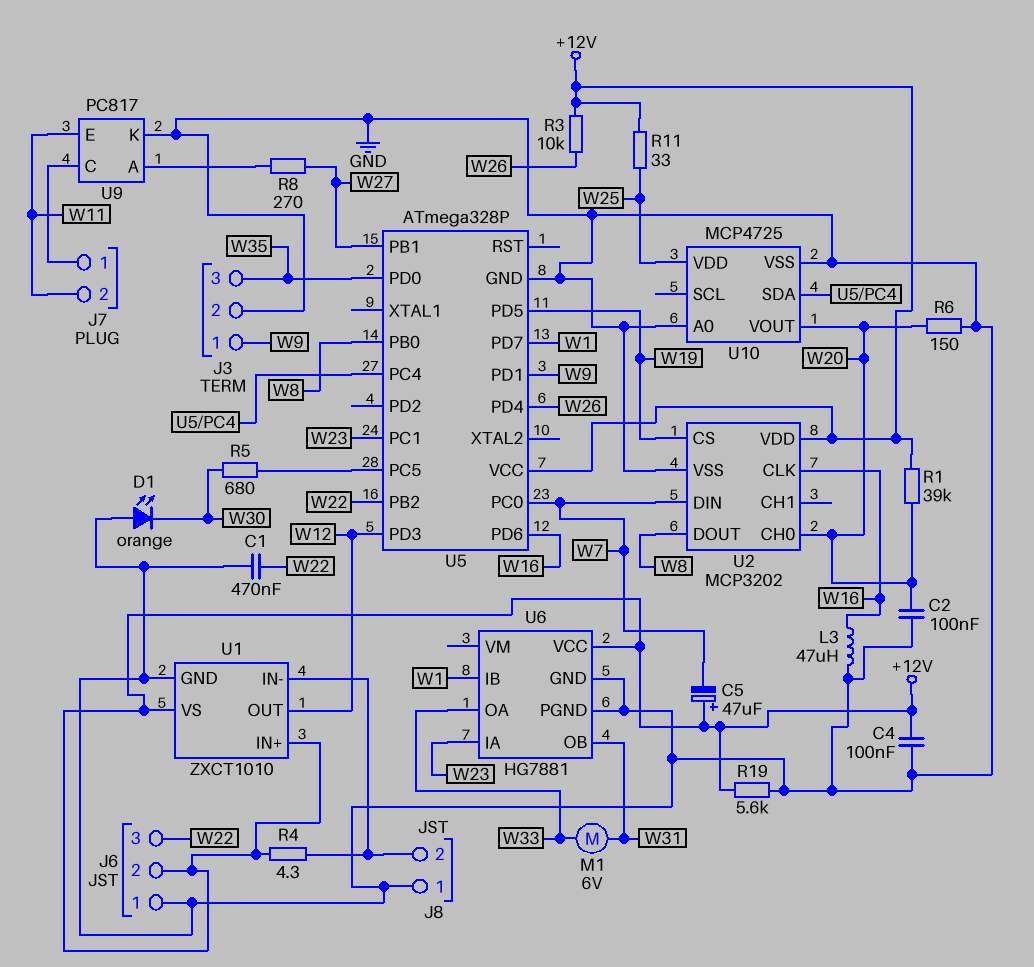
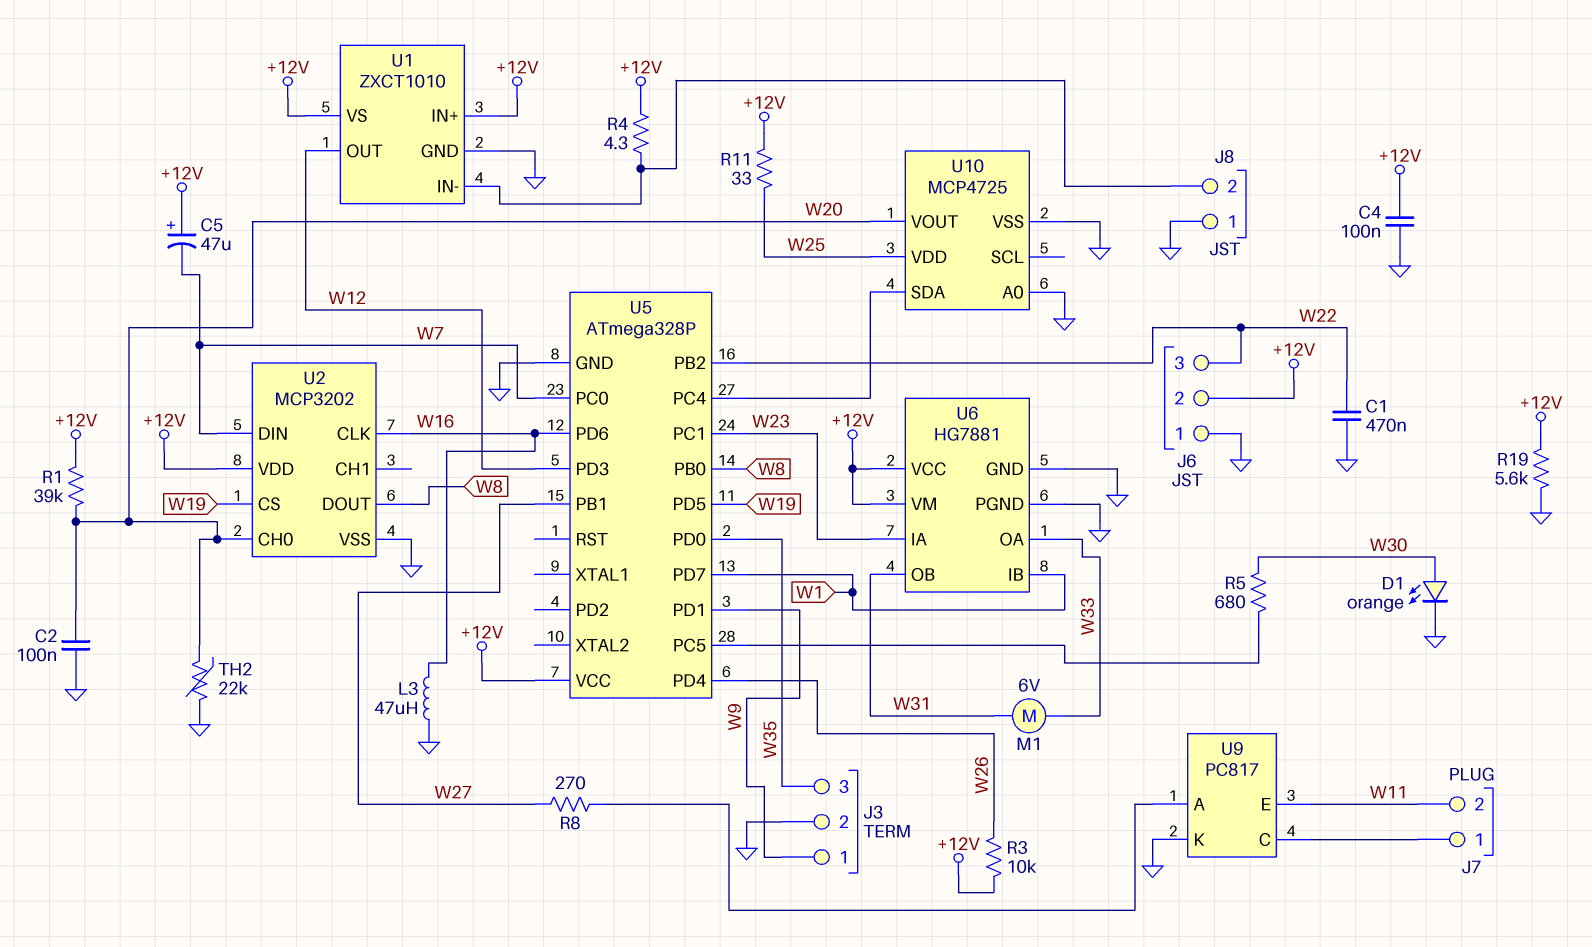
D1: LED orange (A GND, K W30) -> LED orange (A W30, K GND)
R6: 150 (GND, W20) -> none
TH2: none -> 22k (GND, W20)
U6 pin VM: none -> +12V

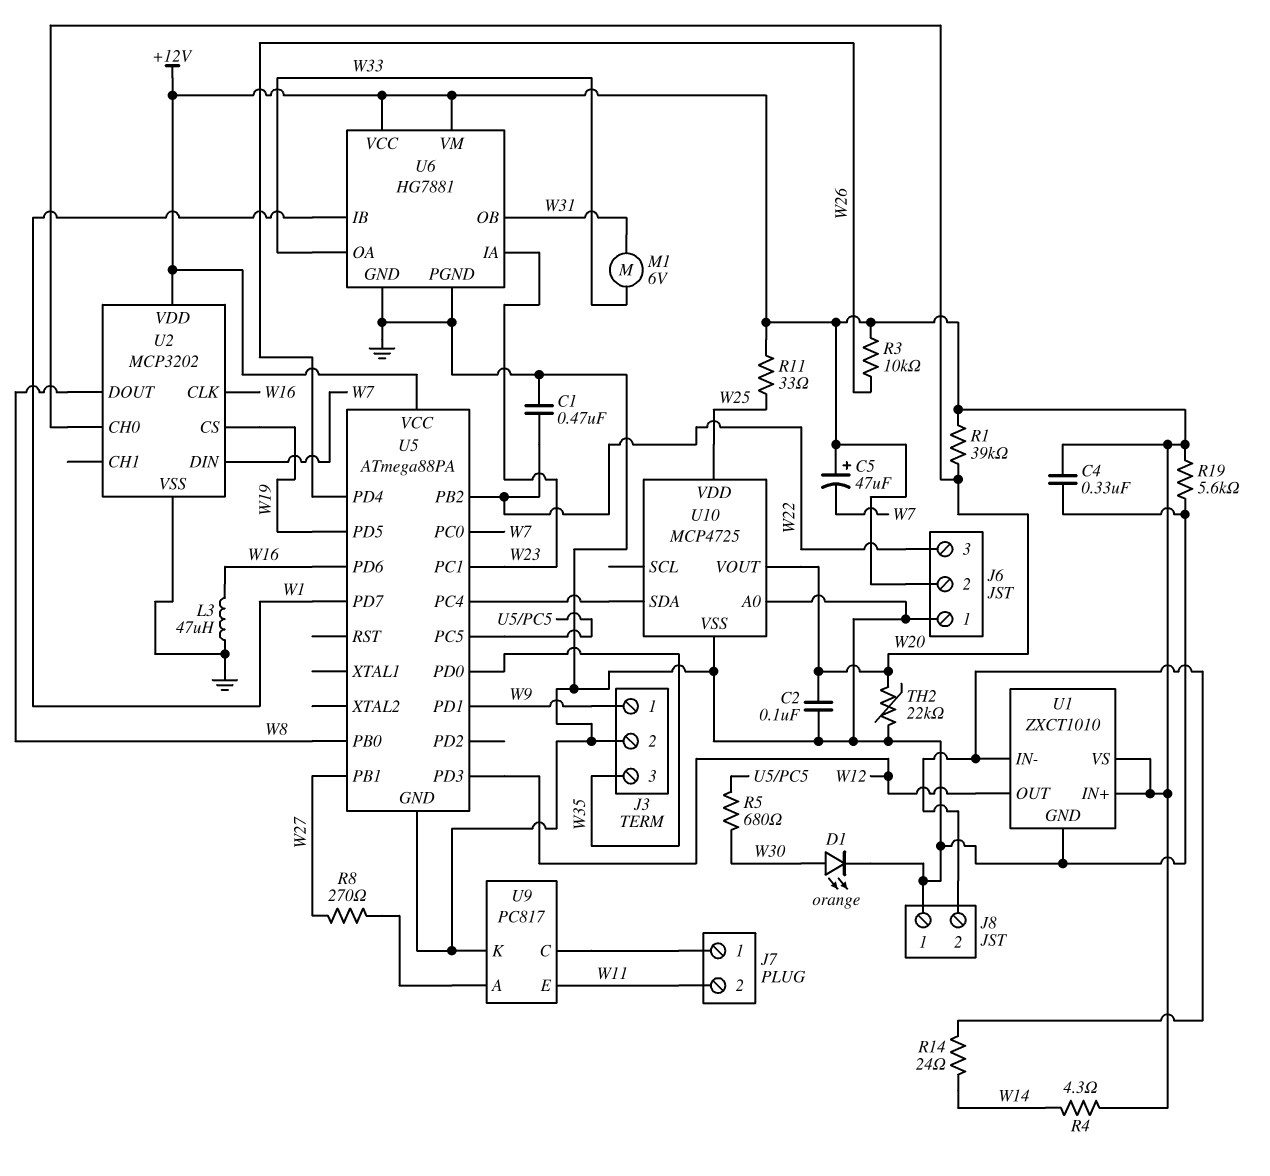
C4: 100nF (+12V, GND) -> 330nF (+12V, GND)
R4: 4.3 (+12V, J8/2) -> 4.3 (+12V, W14)
R14: none -> 24 (J8/2, W14)
U5: ATmega328P -> ATmega88PA

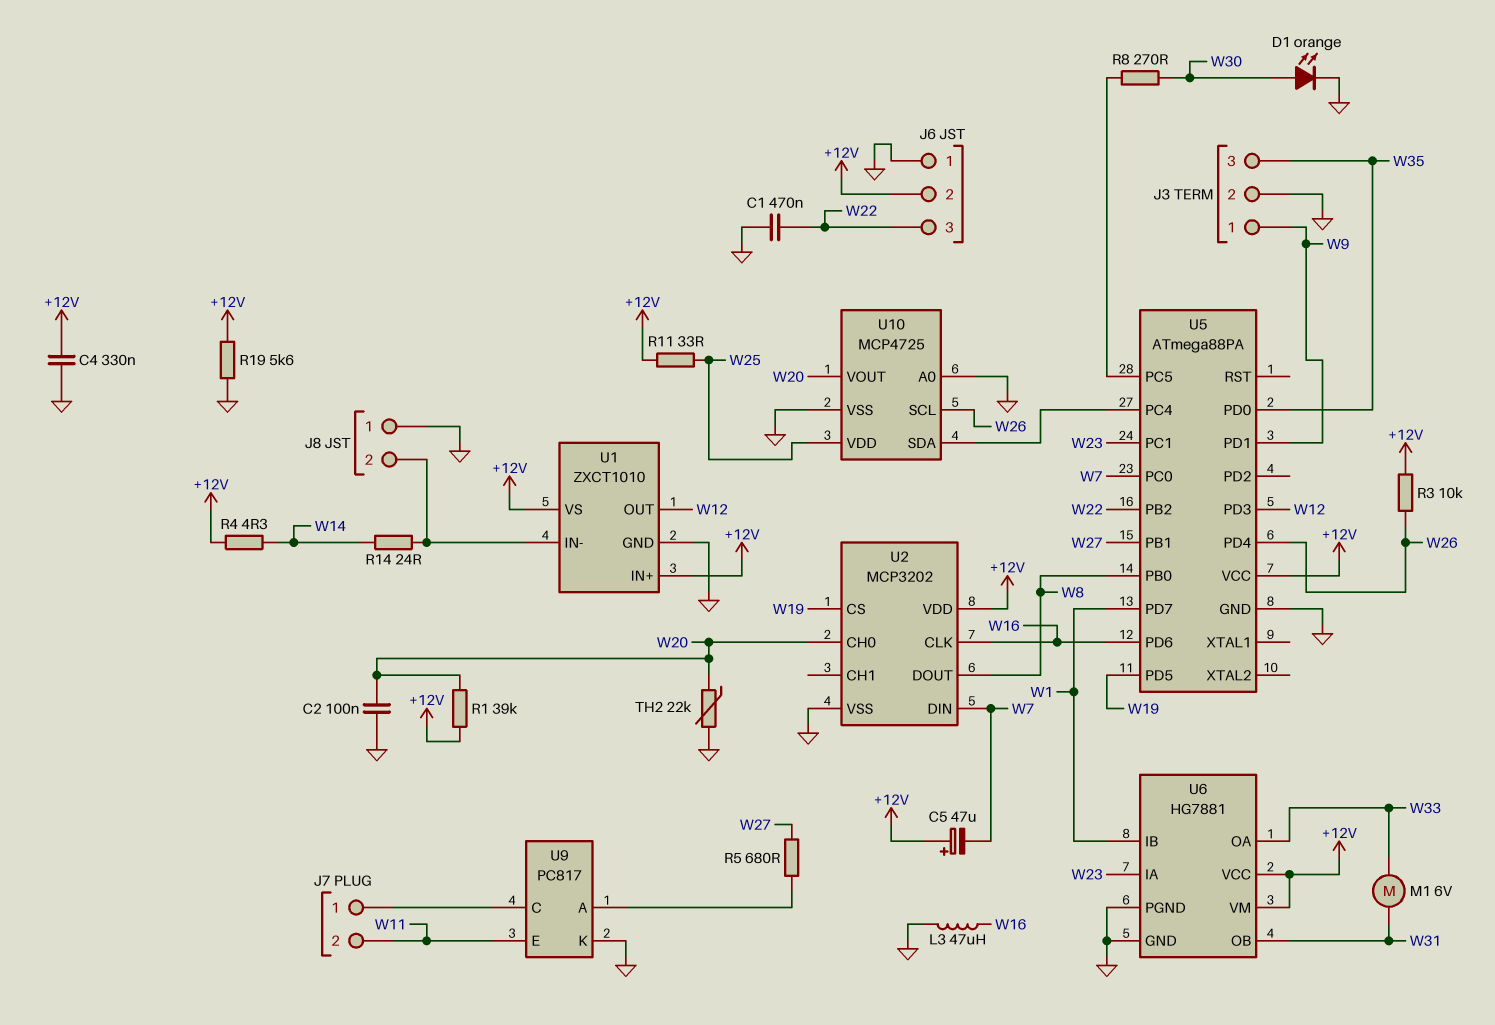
R5: 680 (U5/PC5, W30) -> 680 (U9/A, W27)
R8: 270 (U9/A, W27) -> 270 (U5/PC5, W30)
U10 pin SCL: none -> W26

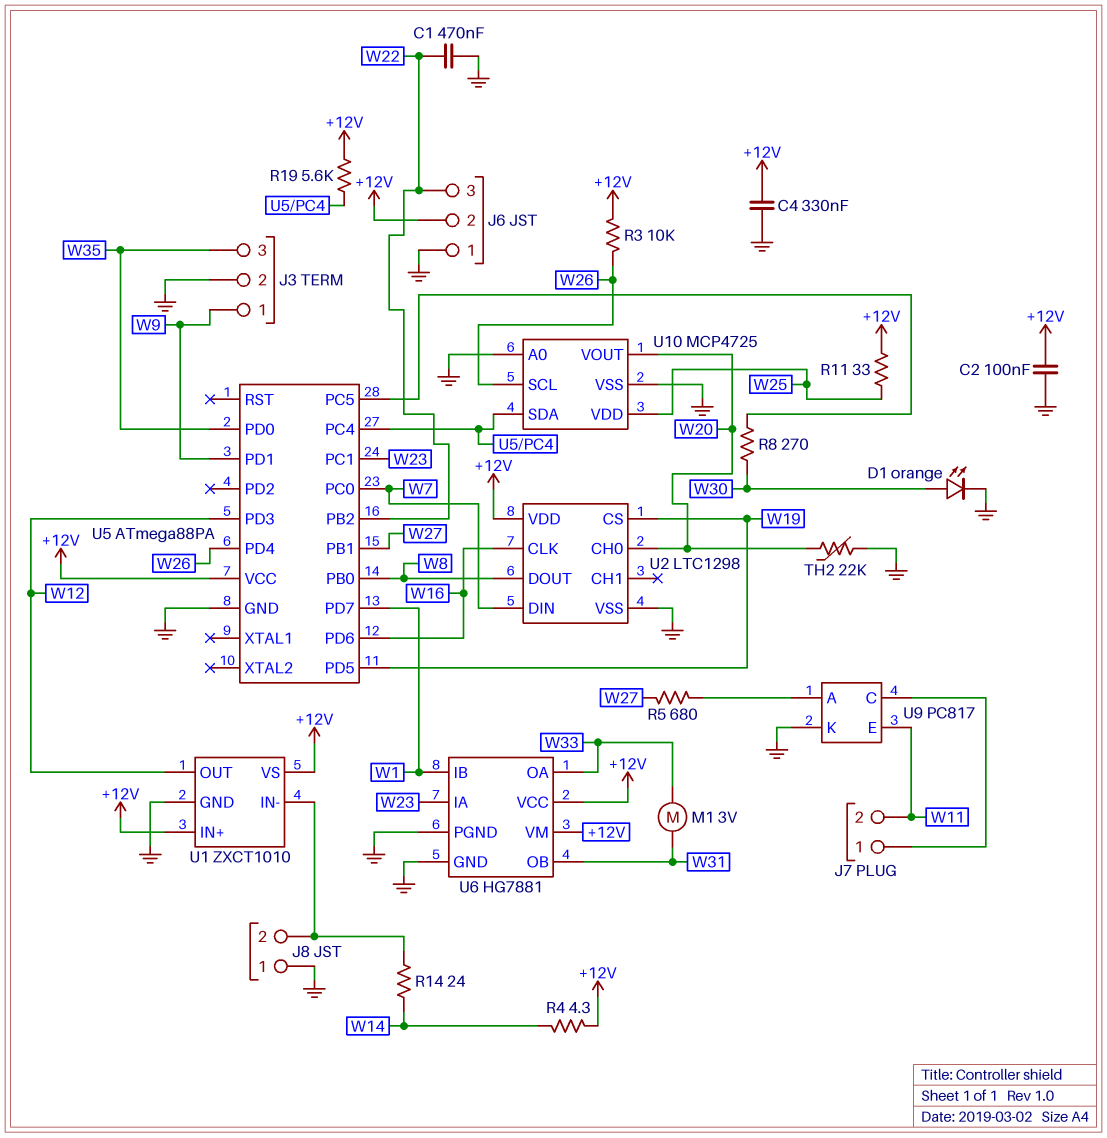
C2: 100nF (GND, W20) -> 100nF (+12V, GND)
C5: 47uF (plus +12V, minus W7) -> none
L3: 47uH (GND, W16) -> none
M1: motor 6V (W31, W33) -> motor 3V (W31, W33)
R1: 39k (+12V, W20) -> none
R19: 5.6k (+12V, GND) -> 5.6k (+12V, U5/PC4)
U2: MCP3202 -> LTC1298

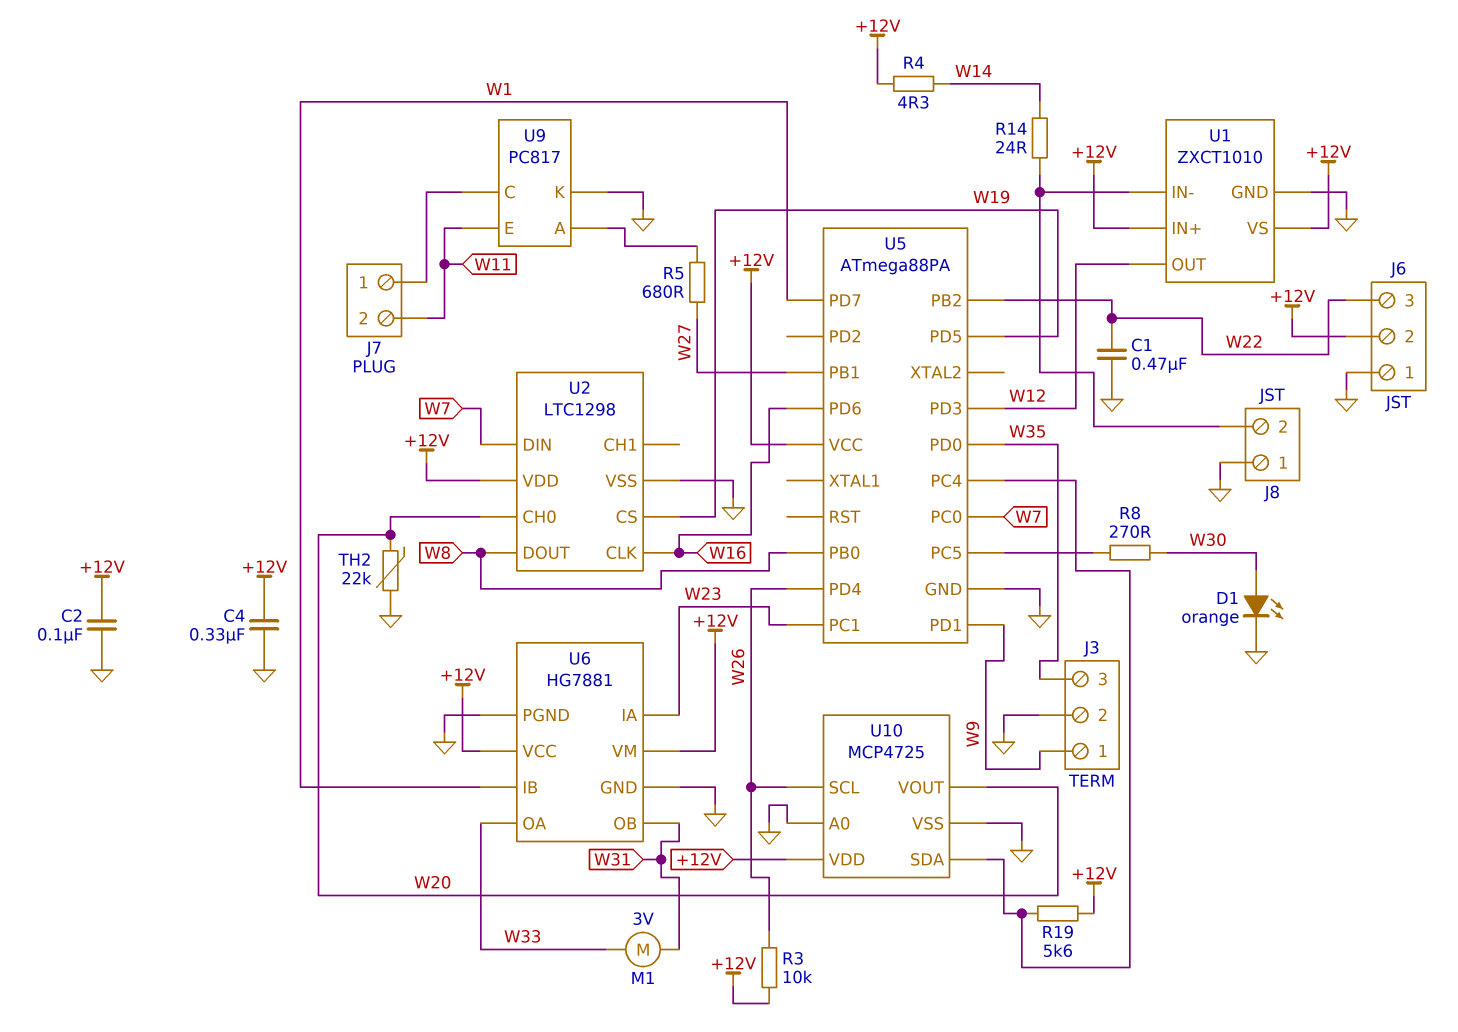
R11: 33 (+12V, W25) -> none
U10 pin VDD: W25 -> +12V

